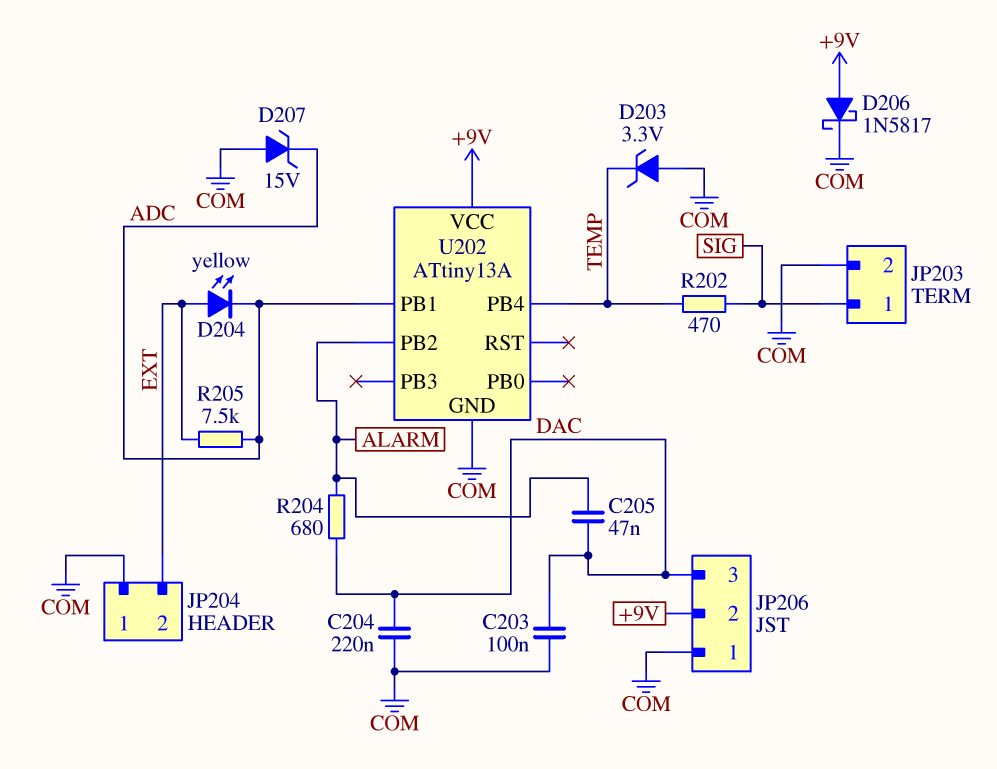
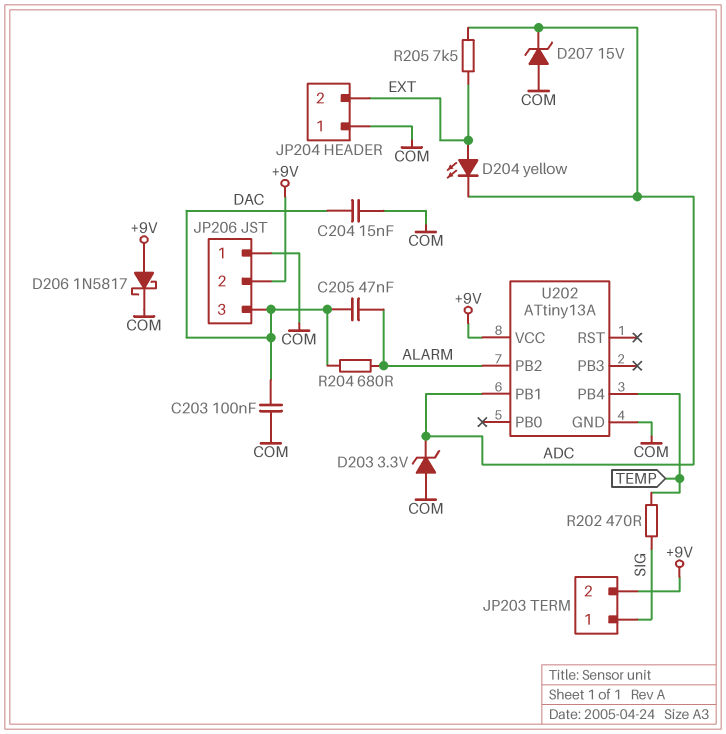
C204: 220nF (COM, DAC) -> 15nF (COM, DAC)
D203: zener 3.3V (A COM, K TEMP) -> zener 3.3V (A COM, K ADC)
JP203 pin 2: COM -> +9V

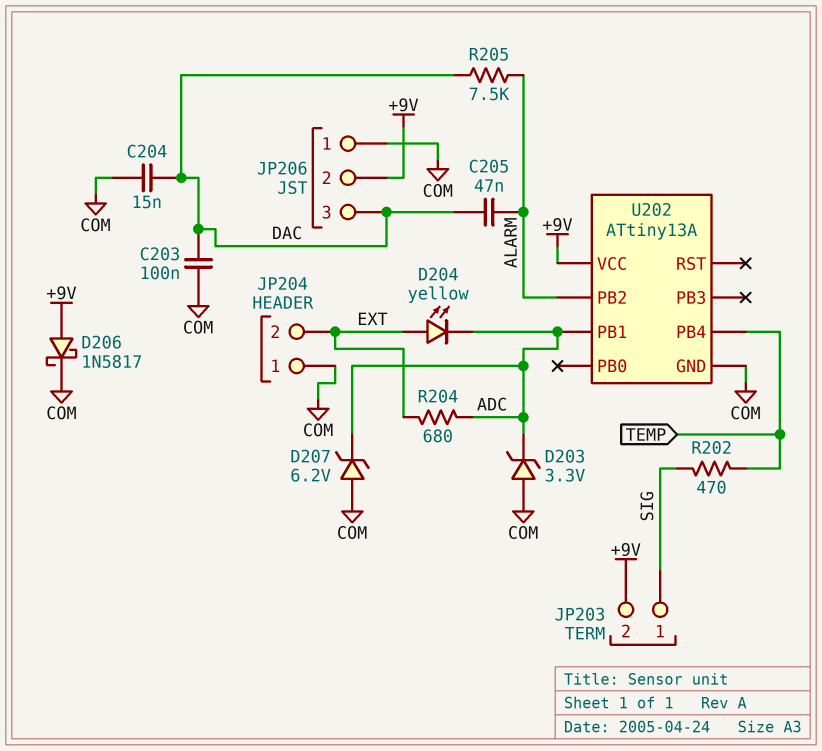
D207: zener 15V (A COM, K ADC) -> zener 6.2V (A COM, K ADC)
R204: 680 (ALARM, DAC) -> 680 (ADC, EXT)
R205: 7.5k (ADC, EXT) -> 7.5k (ALARM, DAC)

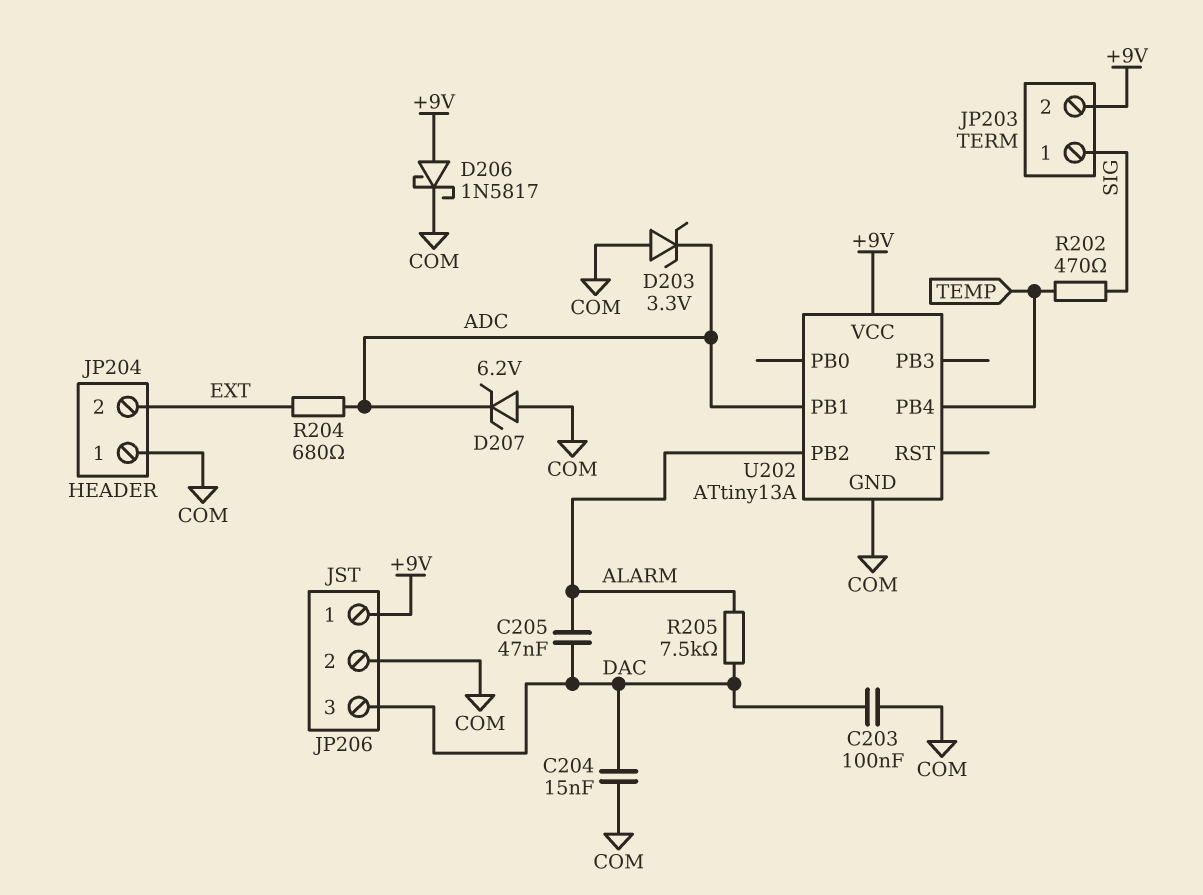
D204: LED yellow (A EXT, K ADC) -> none
JP206 pin 1: COM -> +9V
JP206 pin 2: +9V -> COM

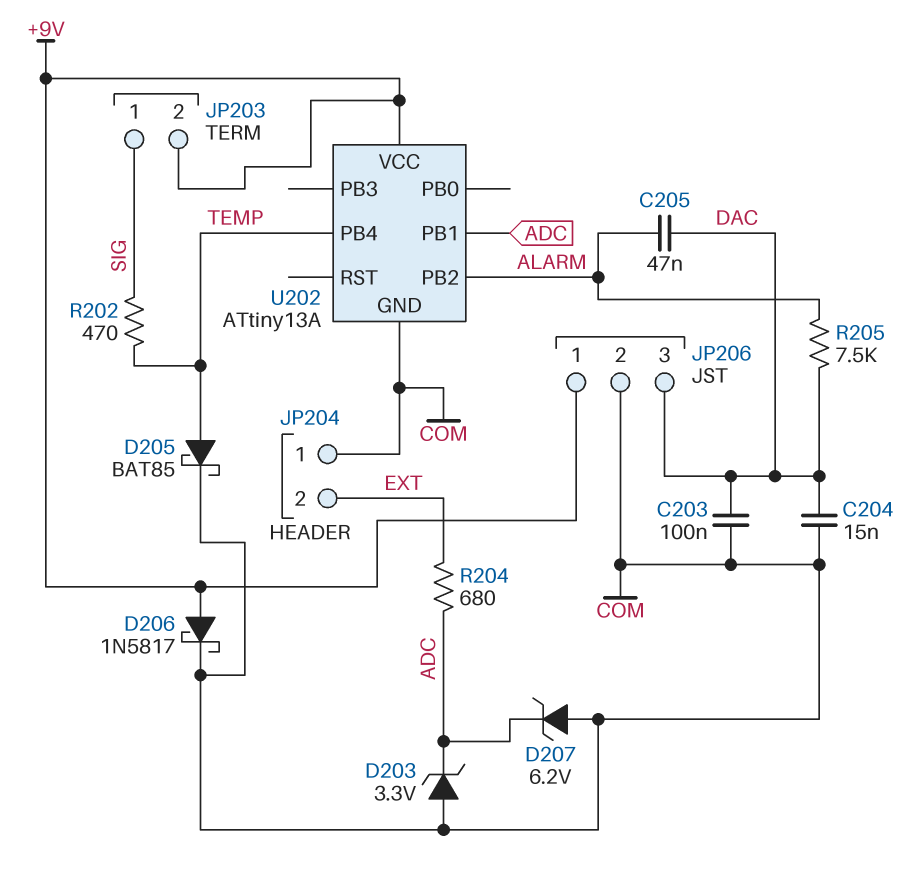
D205: none -> schottky BAT85 (A TEMP, K COM)

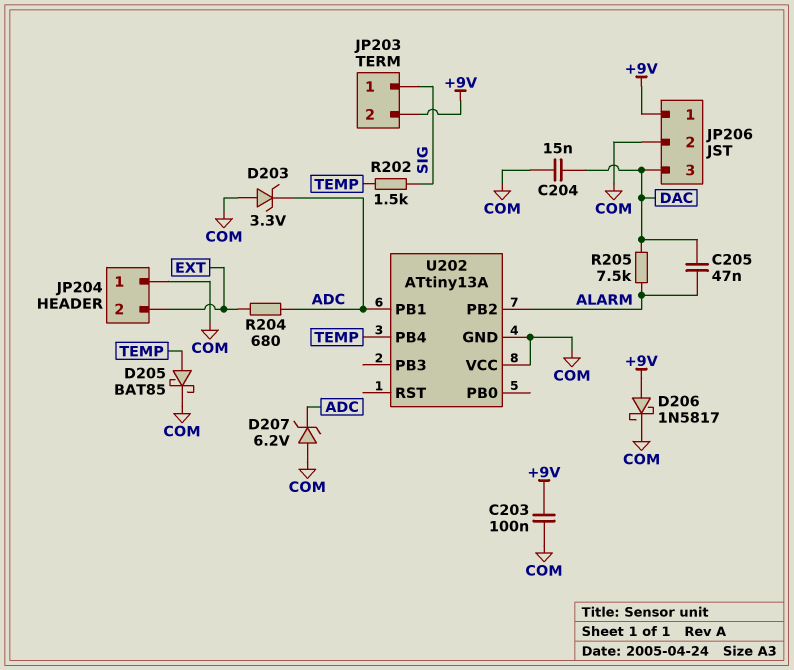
C203: 100nF (COM, DAC) -> 100nF (+9V, COM)
R202: 470 (SIG, TEMP) -> 1.5k (SIG, TEMP)
U202 pin VCC: +9V -> COM

